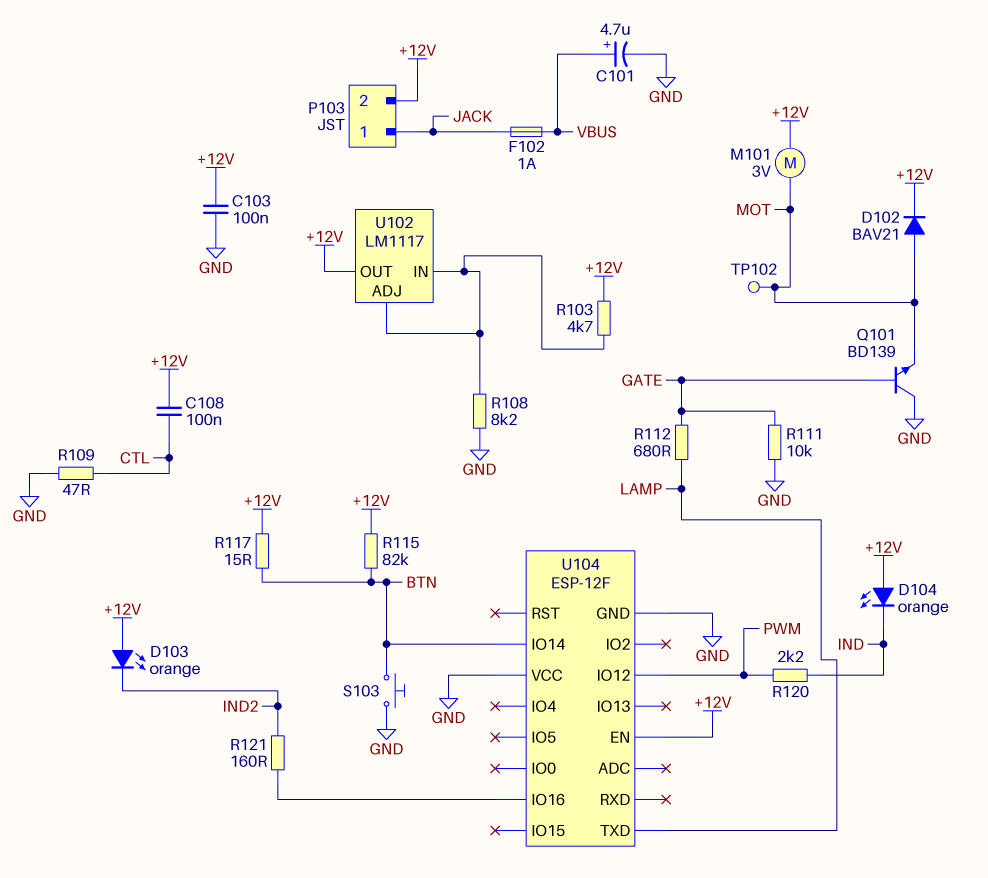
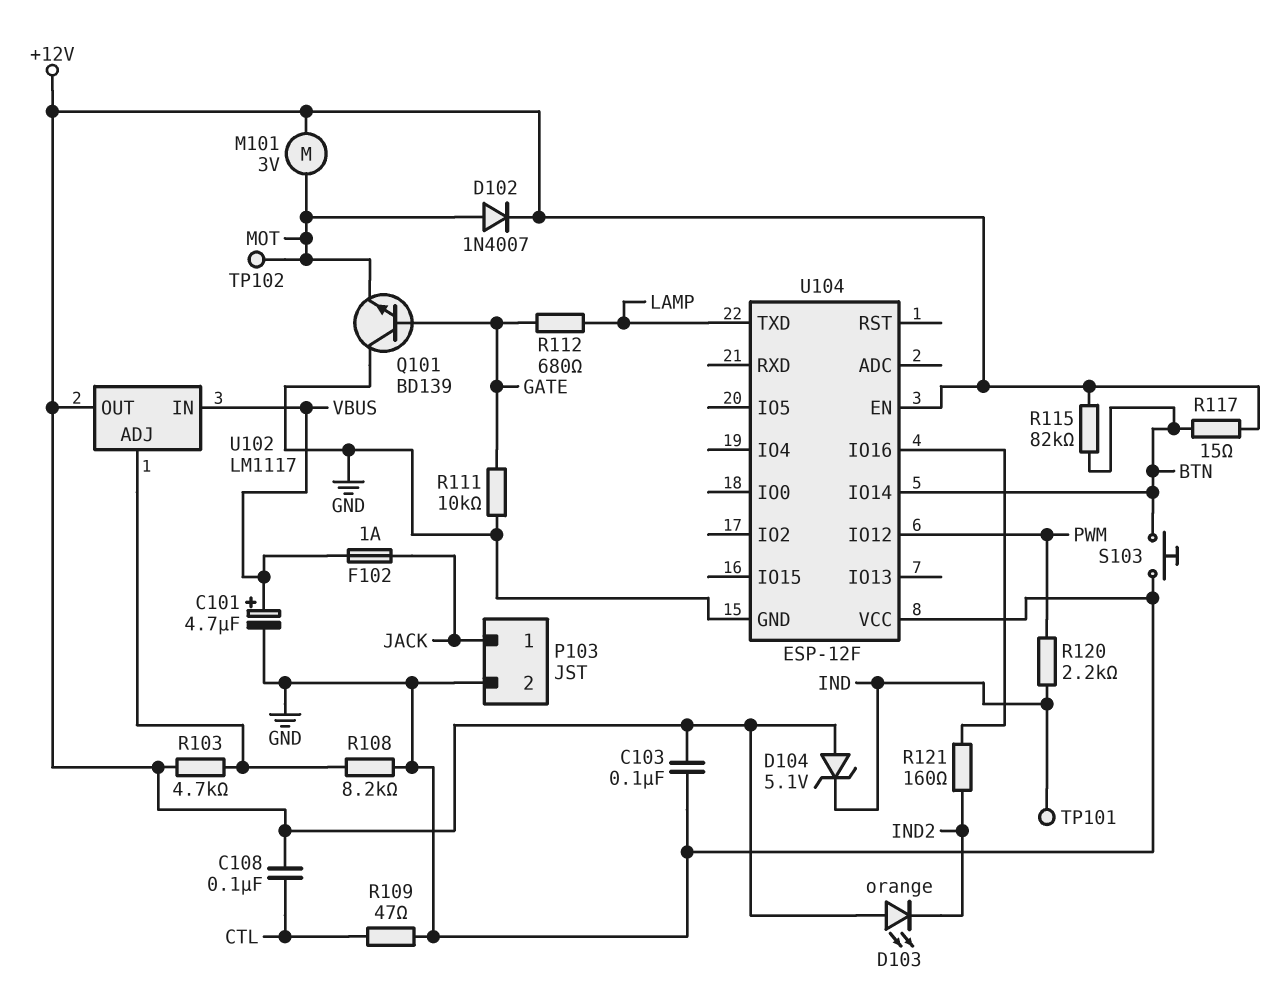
D102: diode BAV21 (A MOT, K +12V) -> diode 1N4007 (A MOT, K +12V)
D104: LED orange (A +12V, K IND) -> zener 5.1V (A +12V, K IND)
P103 pin 2: +12V -> GND
TP101: none -> test point (IND)
U102 pin IN: U102/ADJ -> VBUS

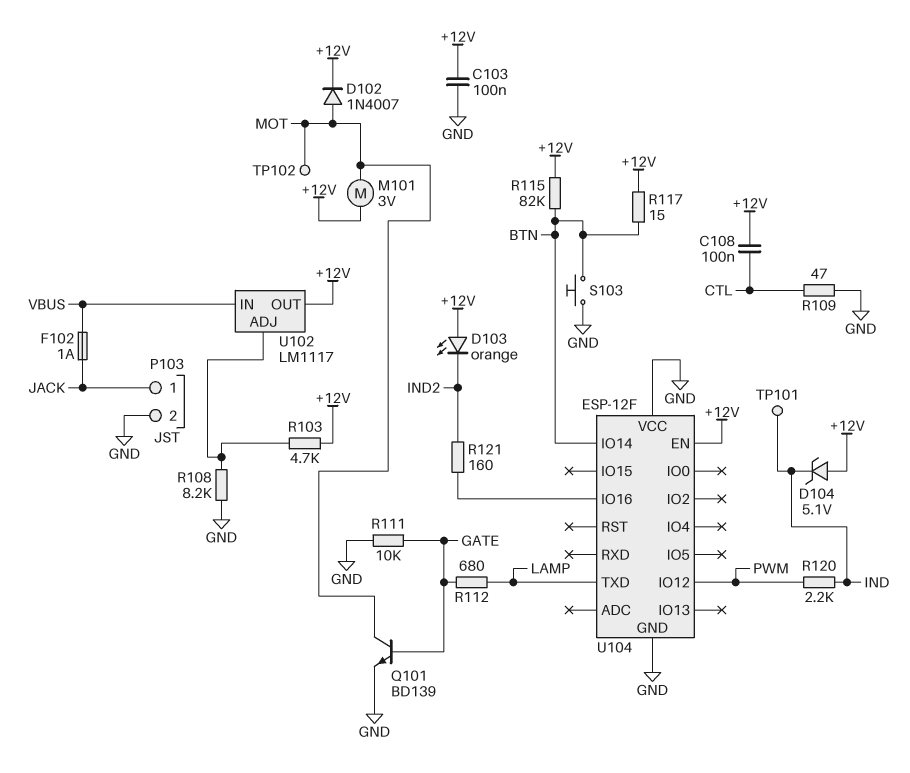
C101: 4.7uF (plus VBUS, minus GND) -> none
Q101: NPN BD139 (B GATE, C GND, E MOT) -> NPN BD139 (B GATE, C MOT, E GND)

